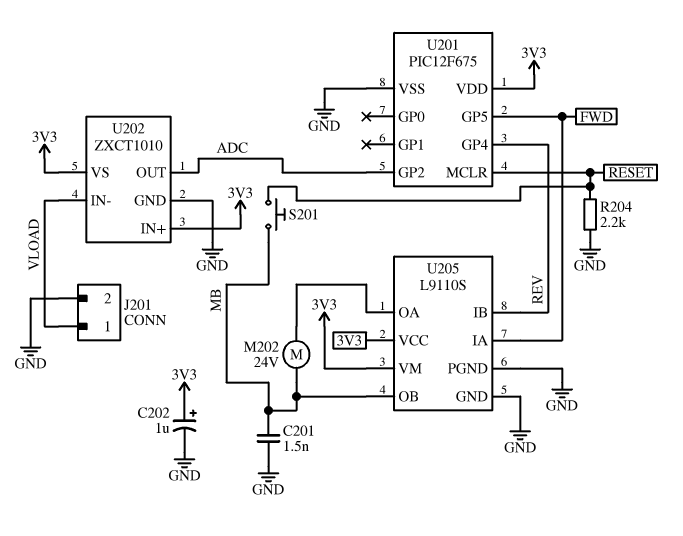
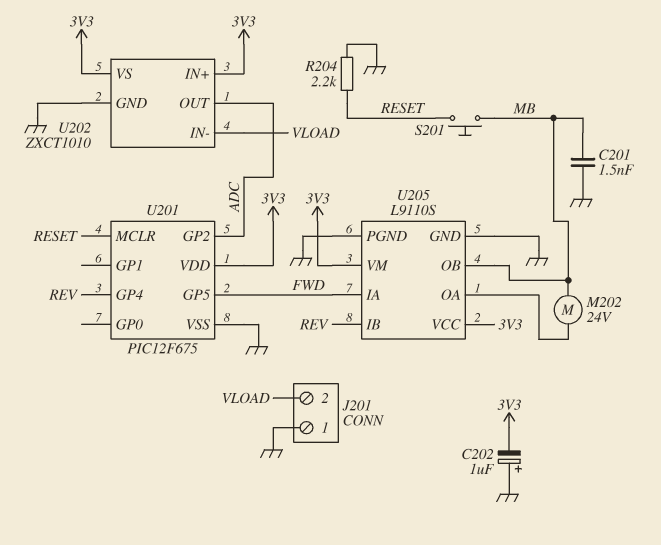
C202: 1uF (plus 3V3, minus GND) -> 1uF (plus GND, minus 3V3)
J201 pin 1: VLOAD -> GND
J201 pin 2: GND -> VLOAD

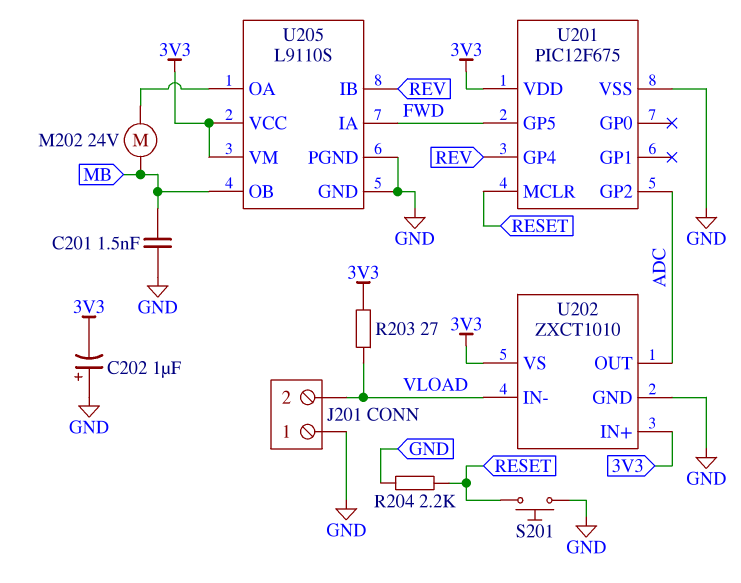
R203: none -> 27 (3V3, VLOAD)
S201: button (MB, RESET) -> button (GND, RESET)

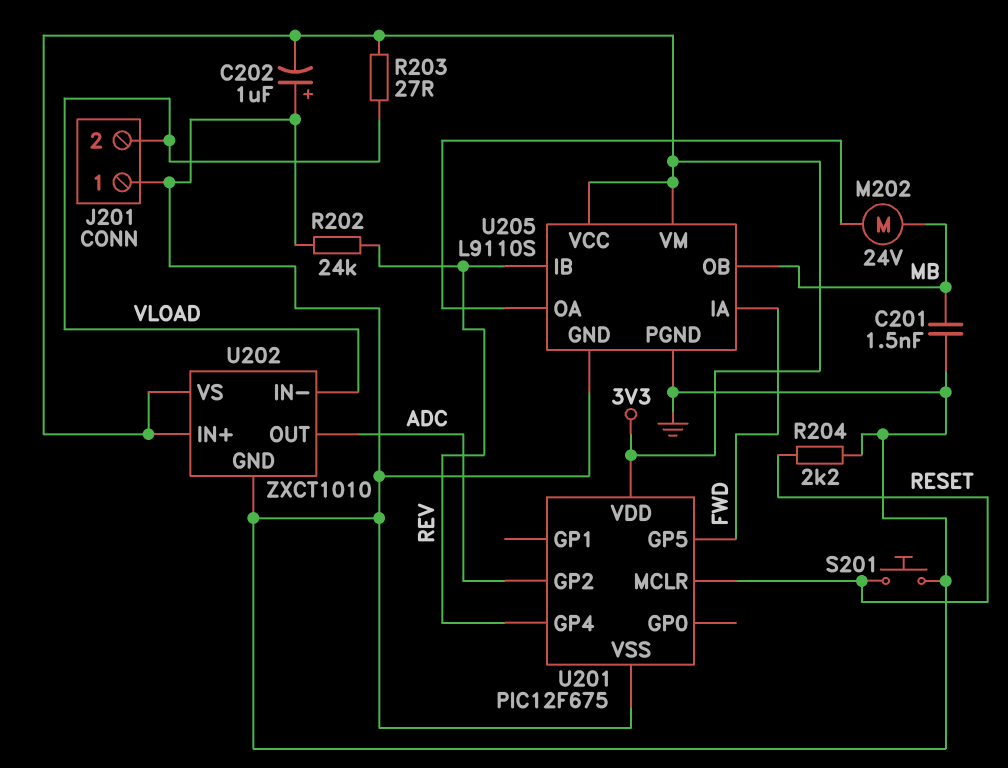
R202: none -> 24k (GND, REV)

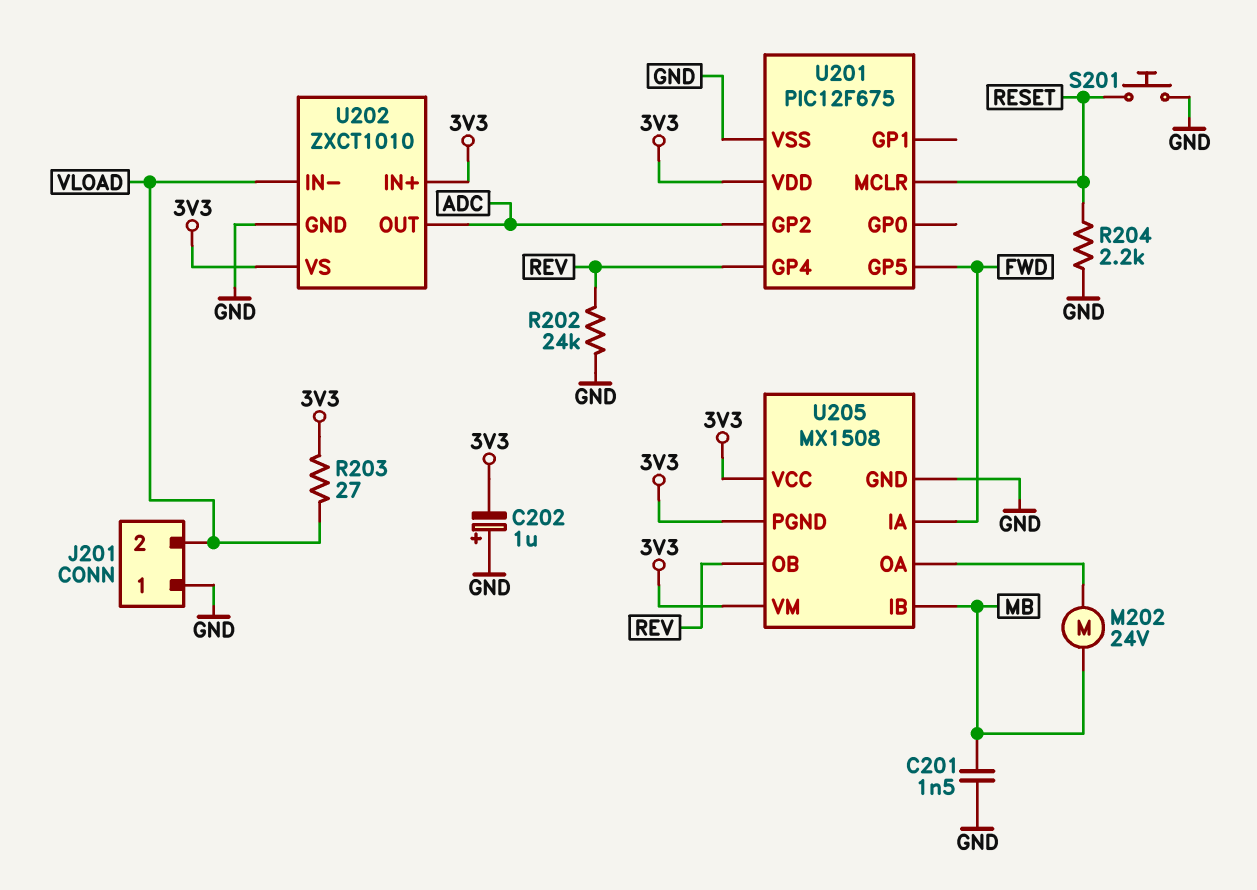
U205: L9110S -> MX1508
U205 pin IB: REV -> MB
U205 pin OB: MB -> REV
U205 pin PGND: GND -> 3V3

